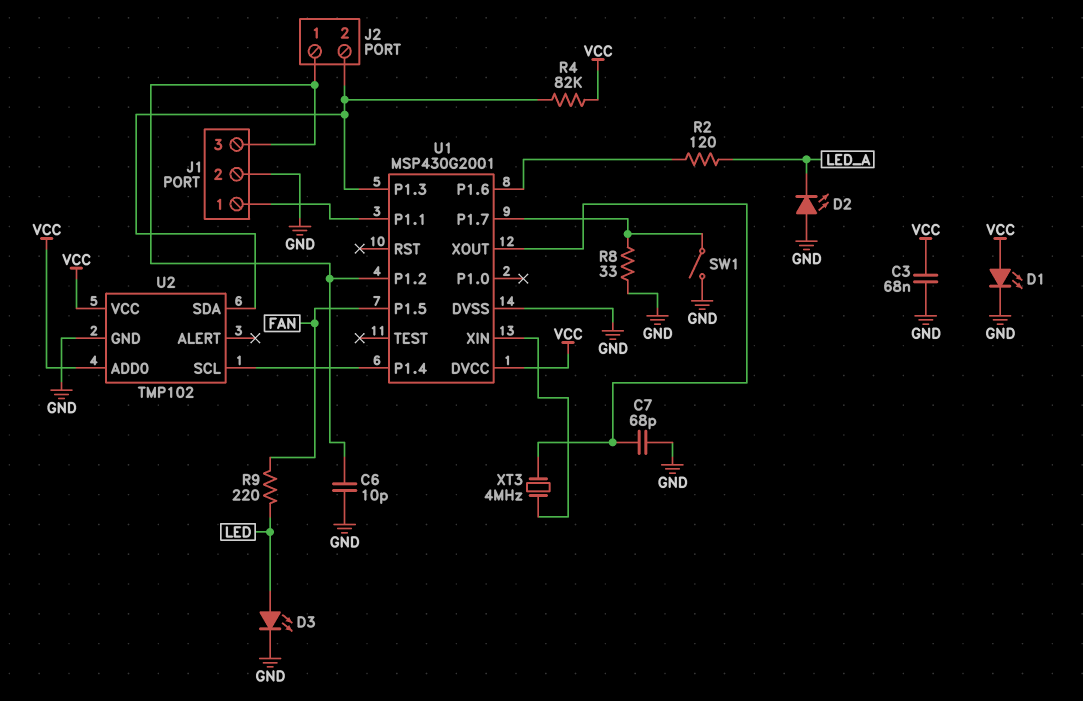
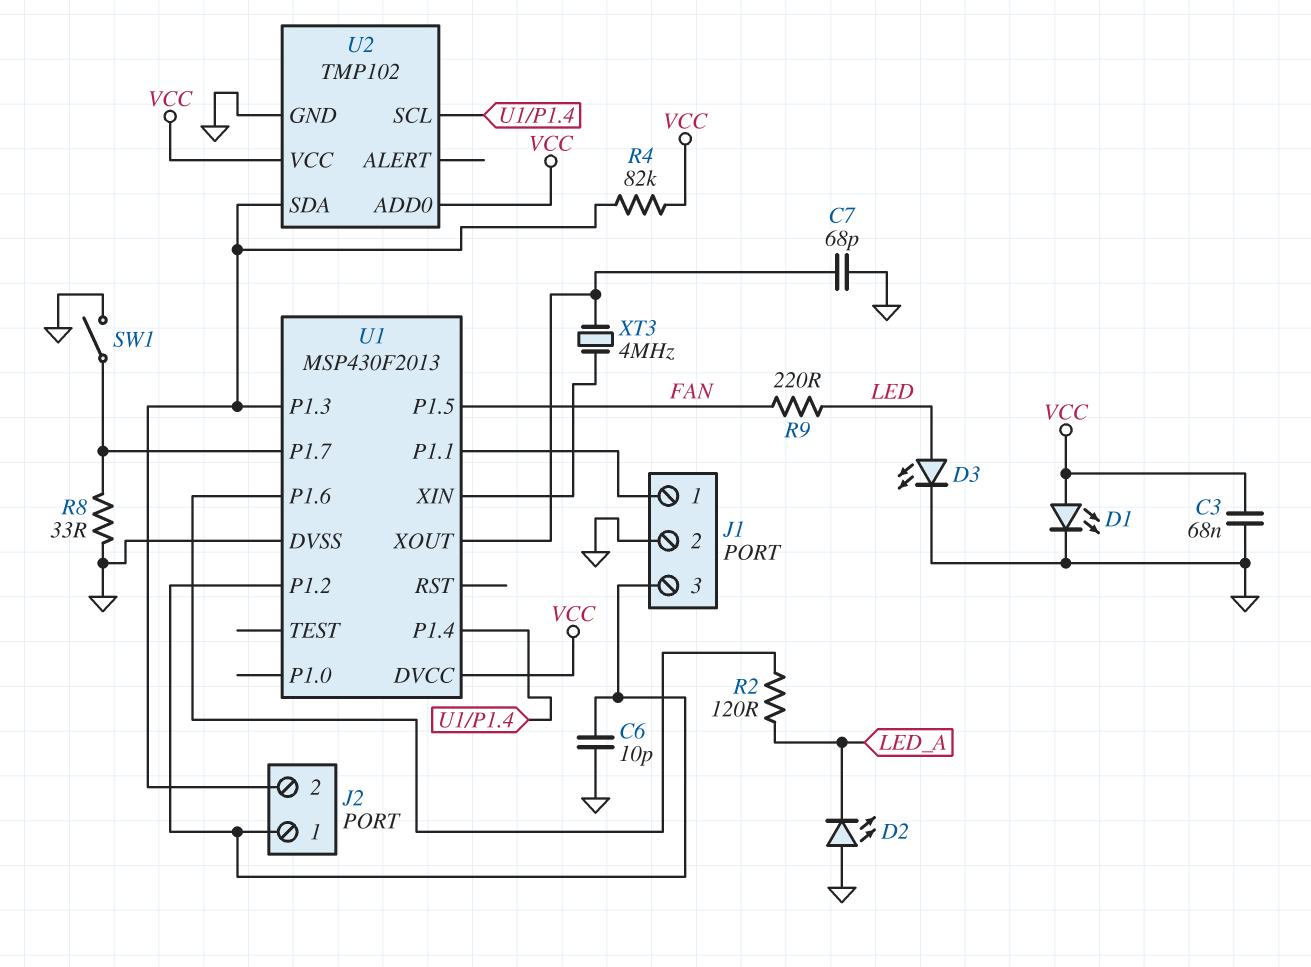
U1: MSP430G2001 -> MSP430F2013

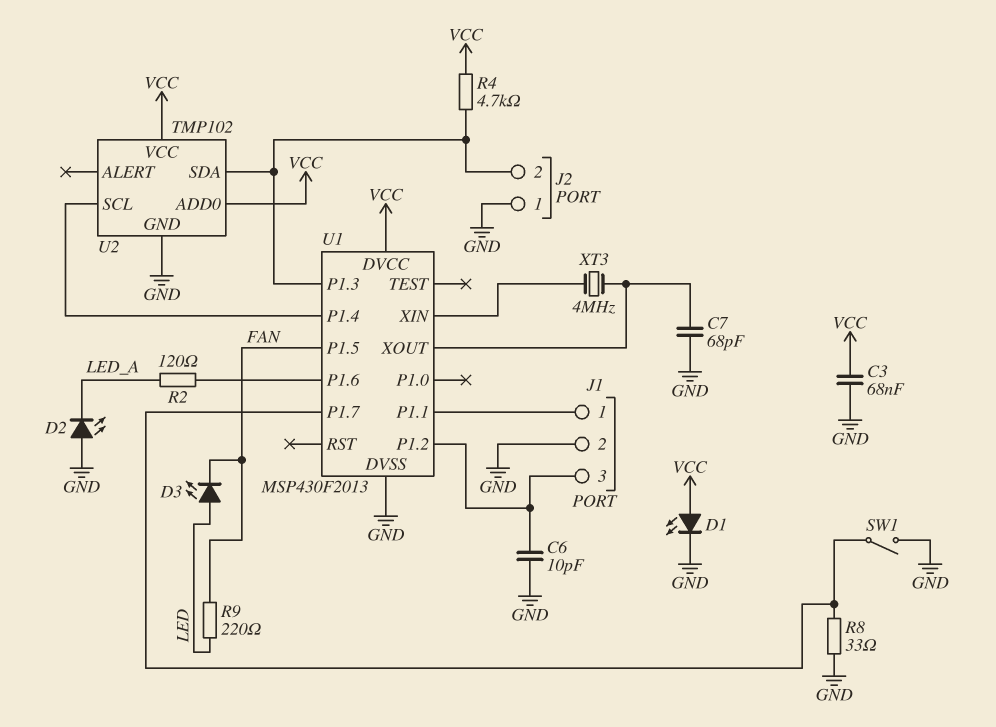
D3: LED (A LED, K GND) -> LED (A LED, K FAN)
J2 pin 1: J1/3 -> GND
R4: 82k (J2/2, VCC) -> 4.7k (J2/2, VCC)

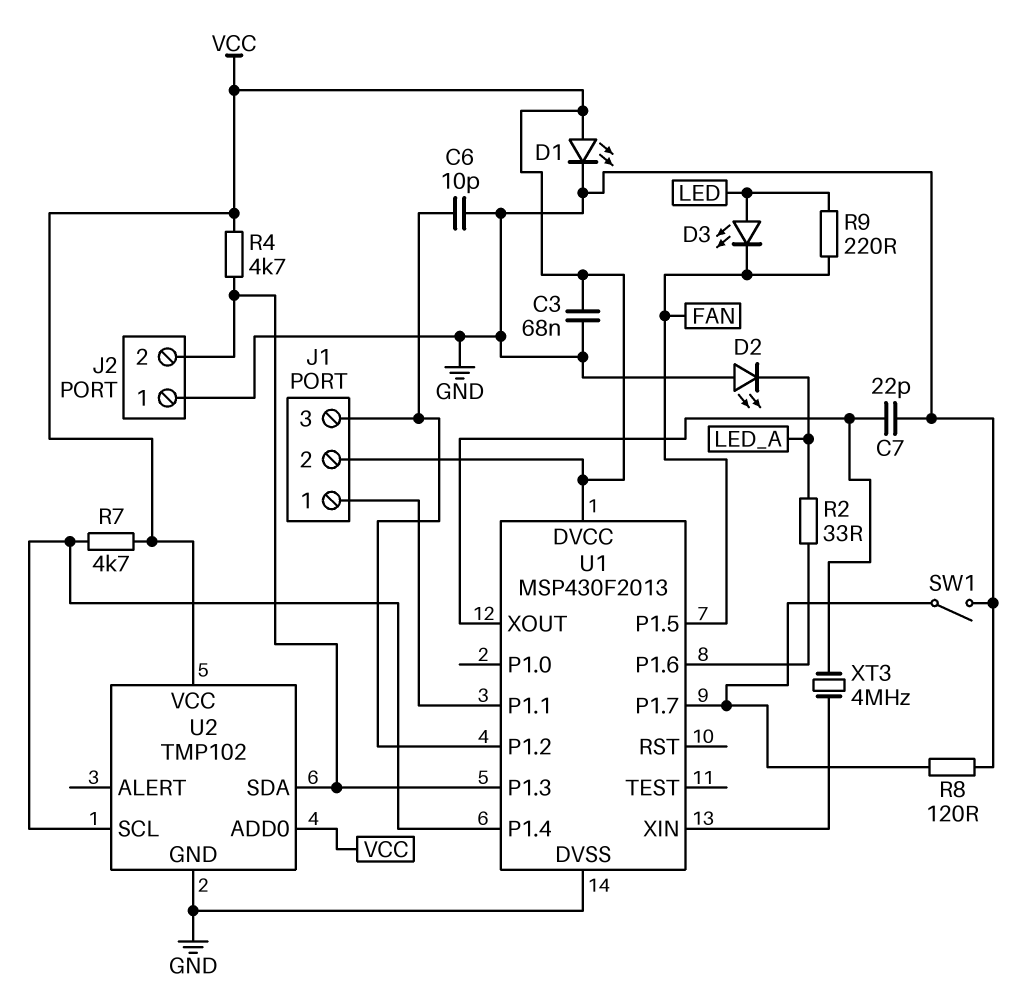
C7: 68pF (GND, U1/XOUT) -> 22pF (GND, U1/XOUT)
J1 pin 2: GND -> VCC
R2: 120 (LED_A, U1/P1.6) -> 33 (LED_A, U1/P1.6)
R7: none -> 4.7k (U1/P1.4, VCC)
R8: 33 (GND, U1/P1.7) -> 120 (GND, U1/P1.7)

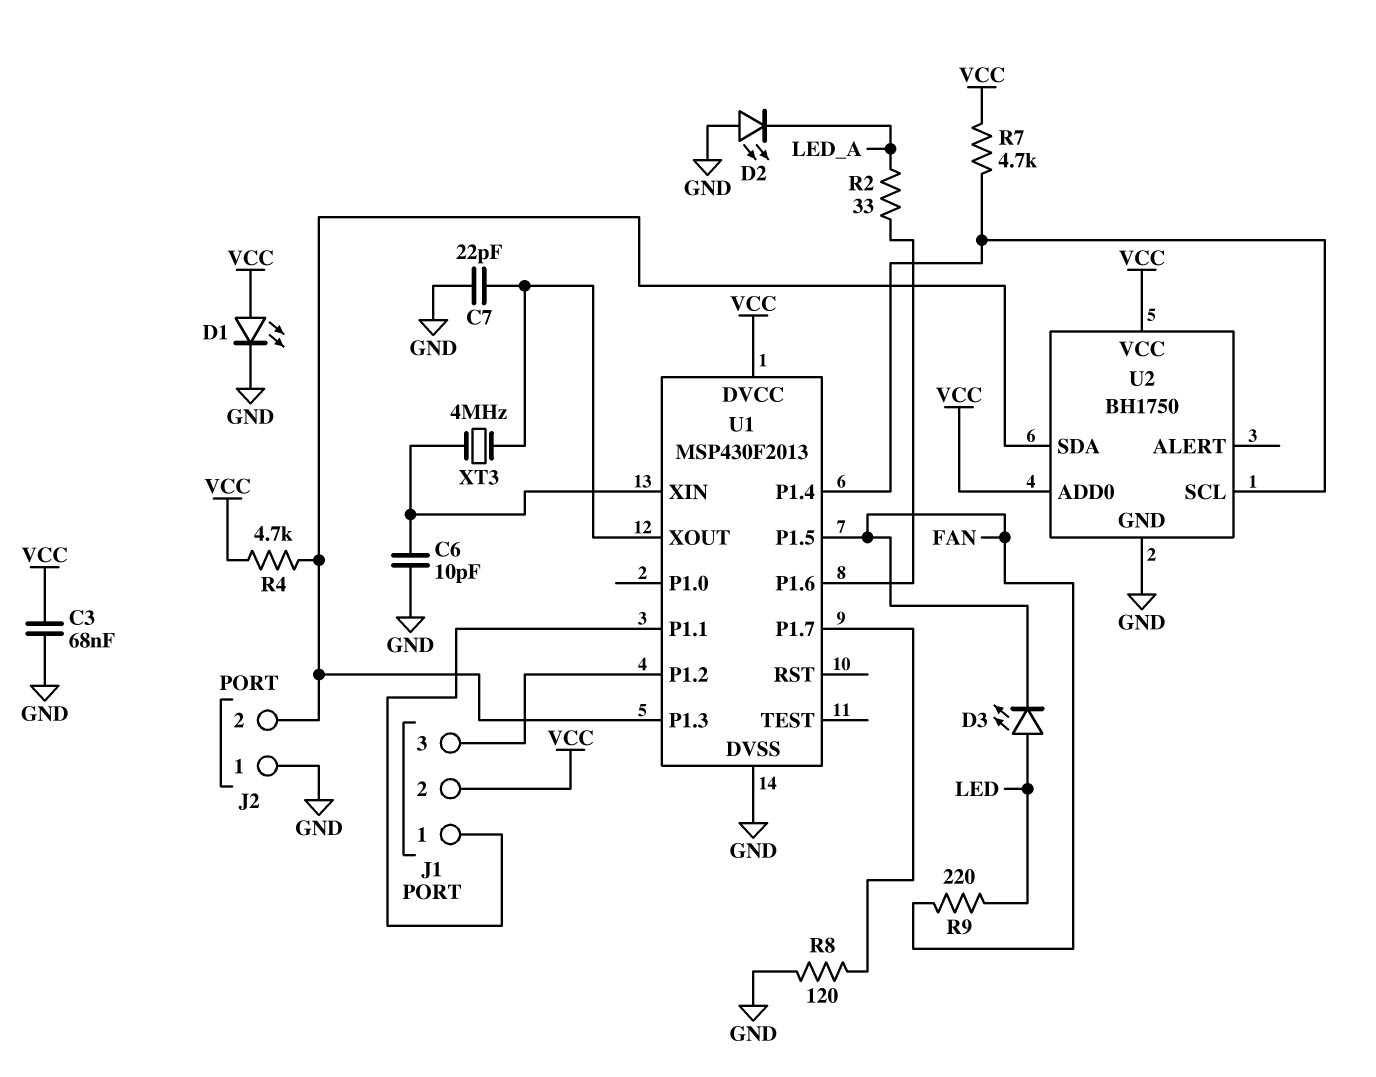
C6: 10pF (GND, J1/3) -> 10pF (GND, U1/XIN)
SW1: switch (GND, U1/P1.7) -> none
U2: TMP102 -> BH1750

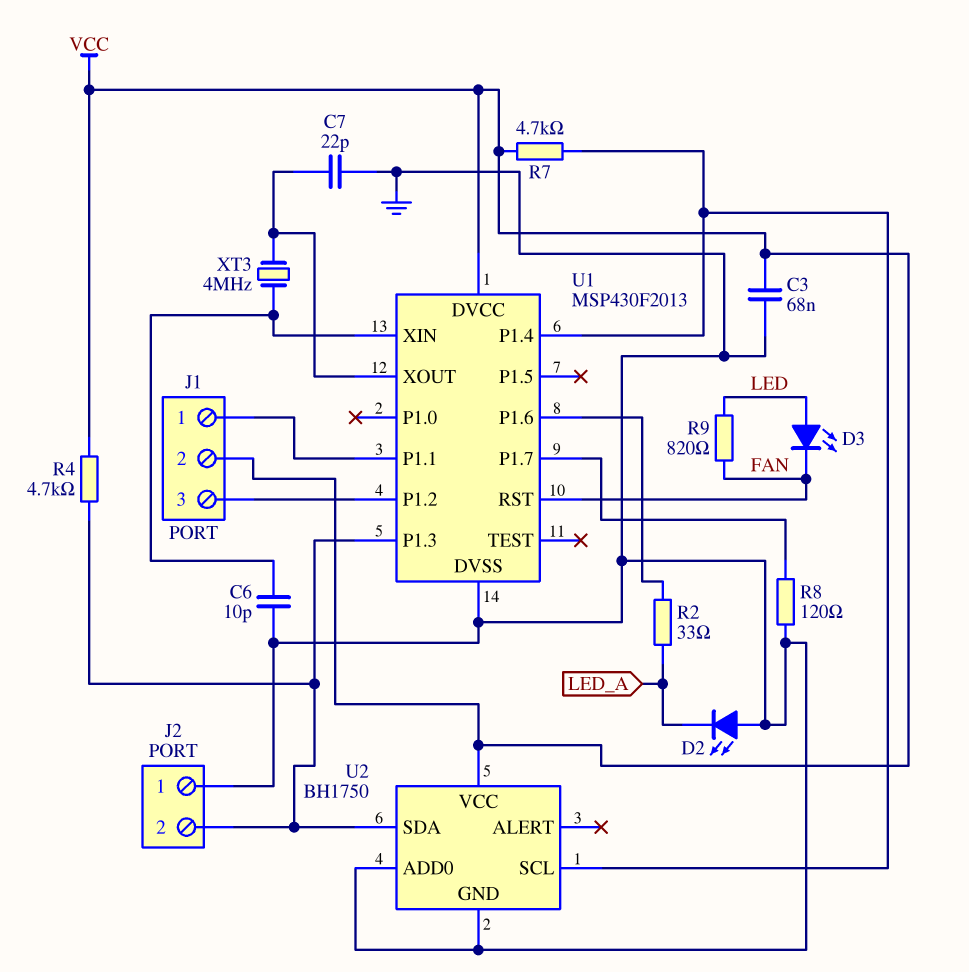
D1: LED (A VCC, K GND) -> none
R9: 220 (FAN, LED) -> 820 (FAN, LED)
U1 pin P1.5: FAN -> none
U1 pin RST: none -> FAN
U2 pin ADD0: VCC -> GND

